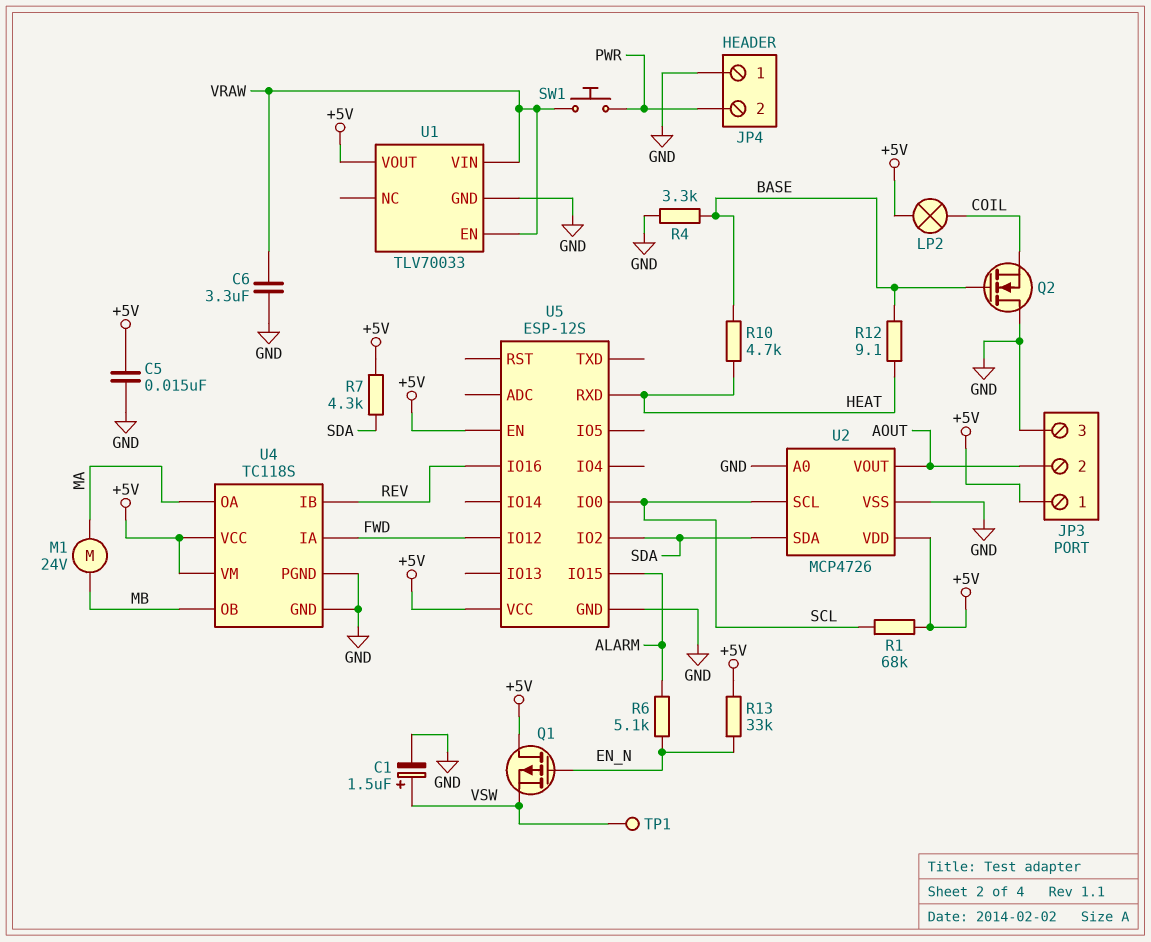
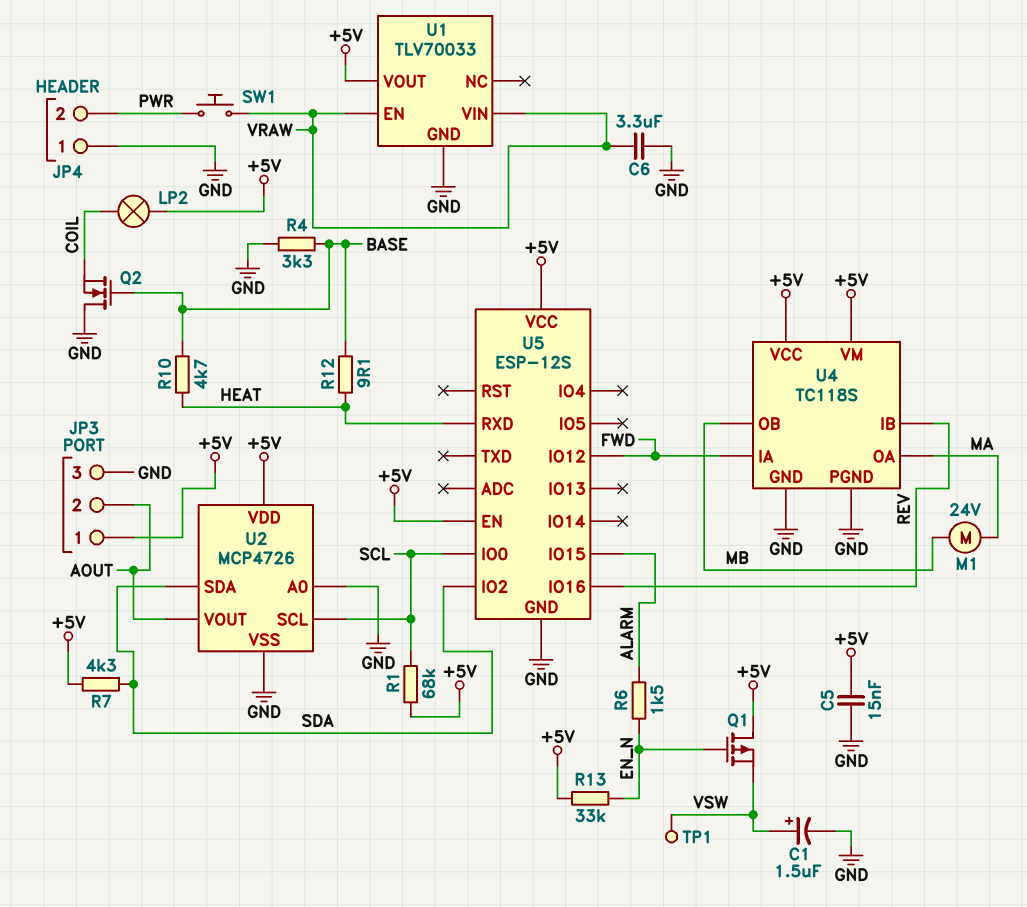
R6: 5.1k (ALARM, EN_N) -> 1.5k (ALARM, EN_N)

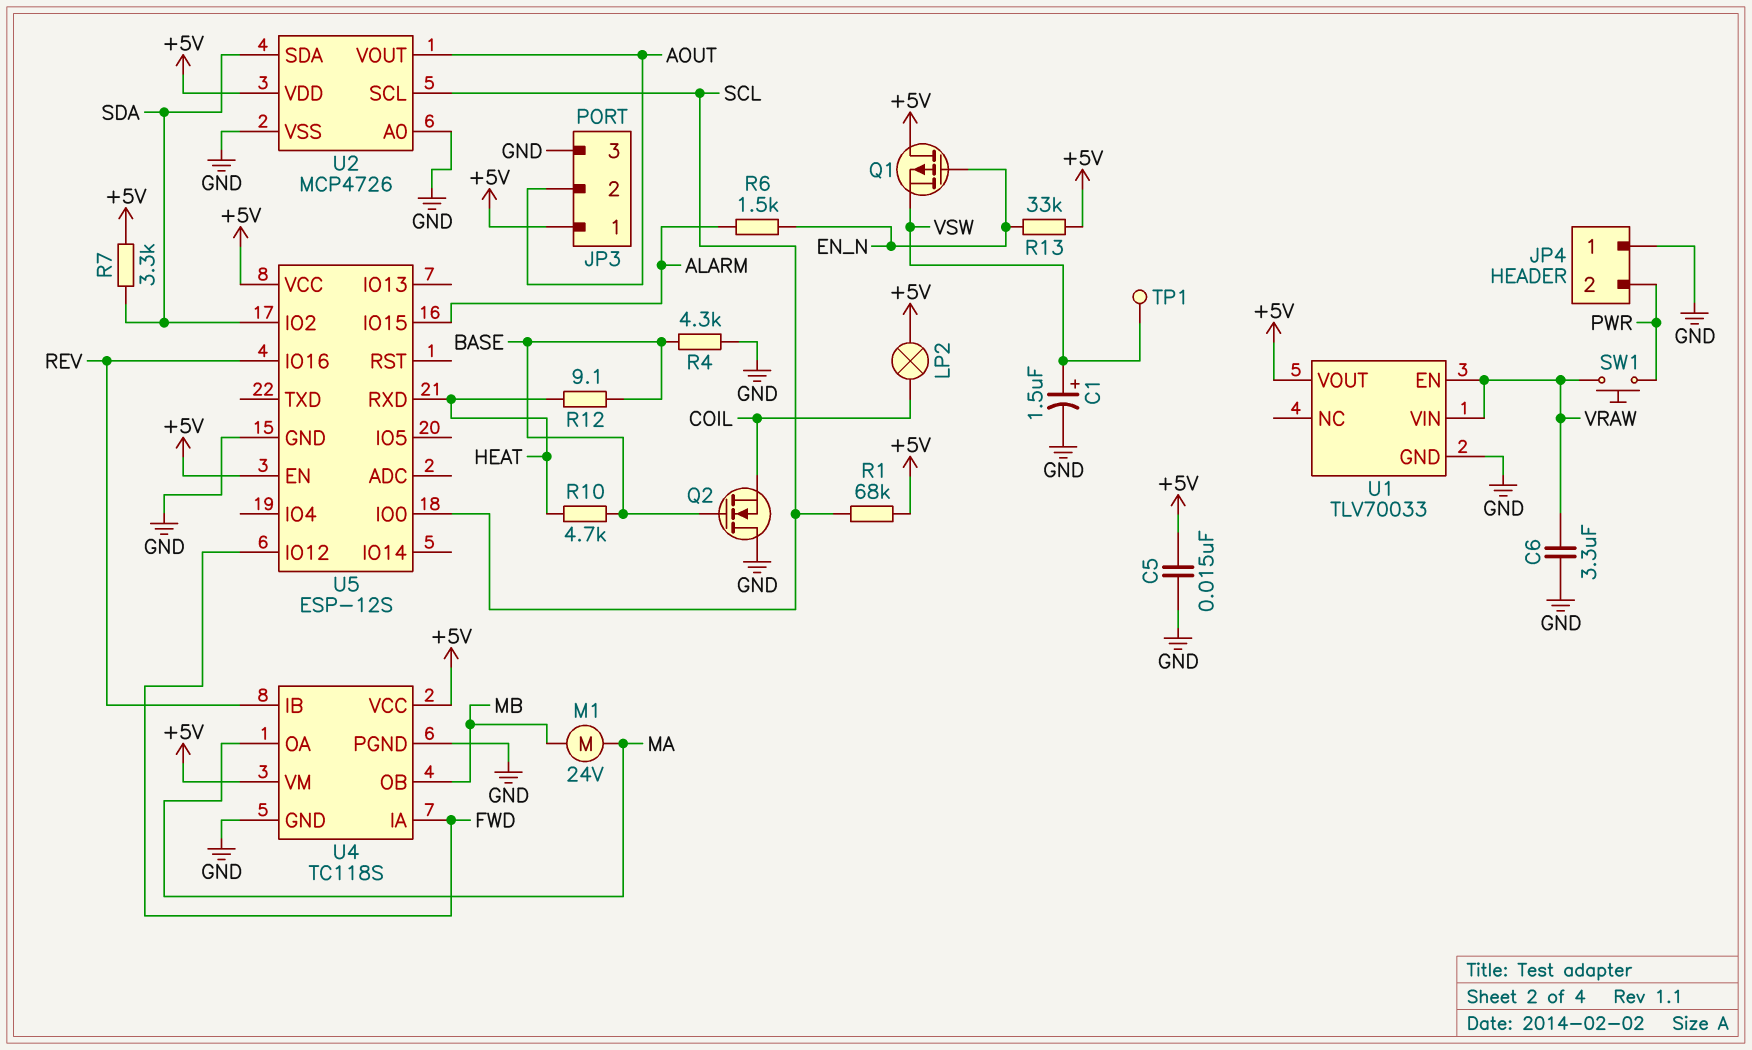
R4: 3.3k (BASE, GND) -> 4.3k (BASE, GND)
R7: 4.3k (+5V, SDA) -> 3.3k (+5V, SDA)

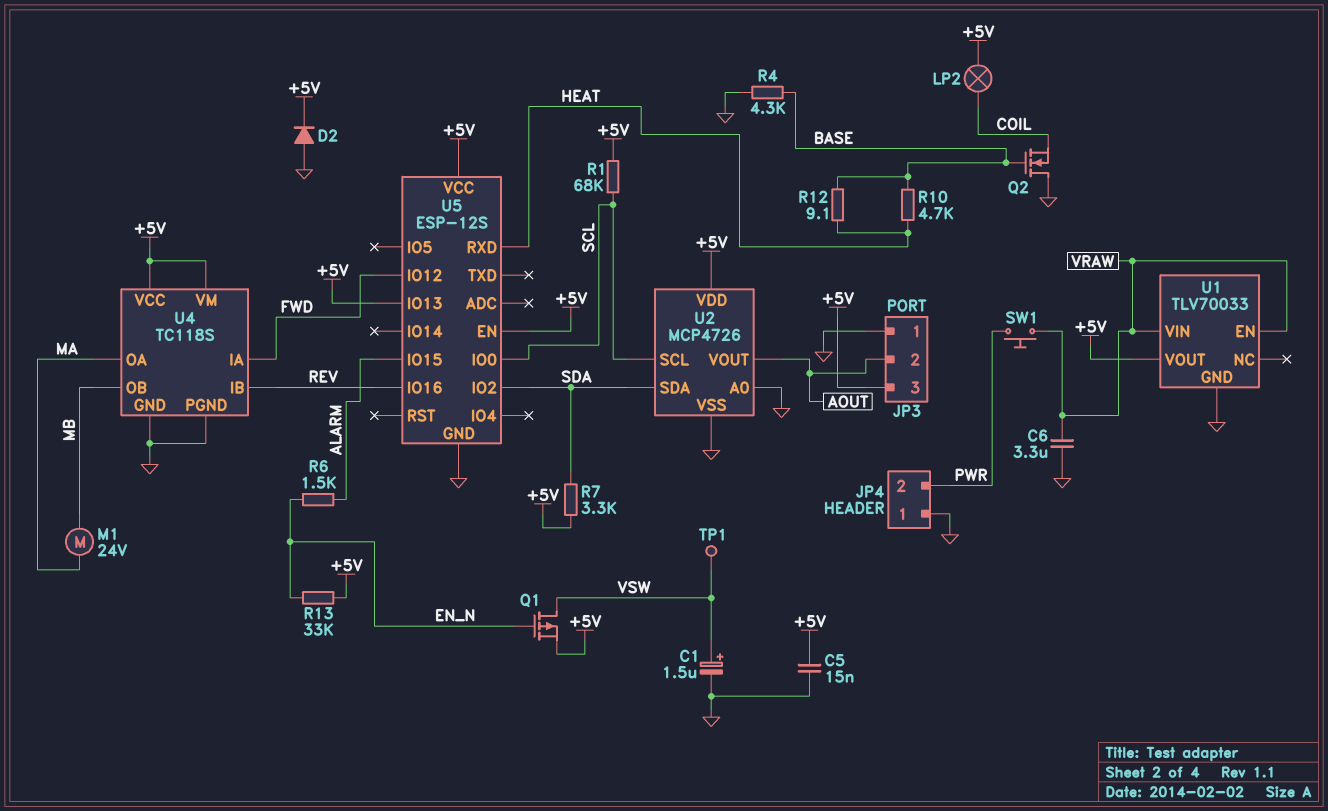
D2: none -> diode (A GND, K +5V)
JP3 pin 1: +5V -> GND
JP3 pin 3: GND -> +5V
Q1: PMOS (G EN_N, D +5V, S VSW) -> PMOS (G EN_N, D VSW, S +5V)
U5 pin IO13: none -> +5V

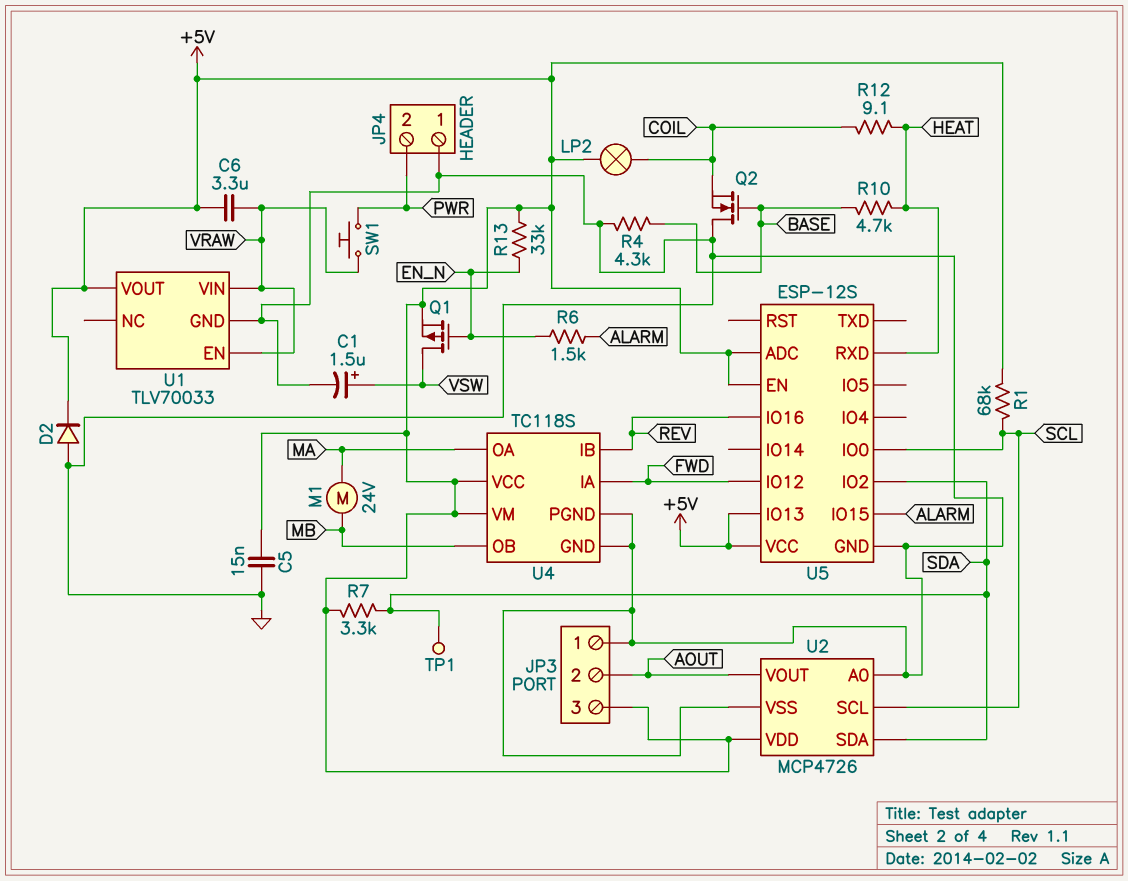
C6: 3.3uF (GND, VRAW) -> 3.3uF (+5V, VRAW)
R12: 9.1 (BASE, HEAT) -> 9.1 (COIL, HEAT)
TP1: test point (VSW) -> test point (SDA)
U5 pin ADC: none -> +5V

